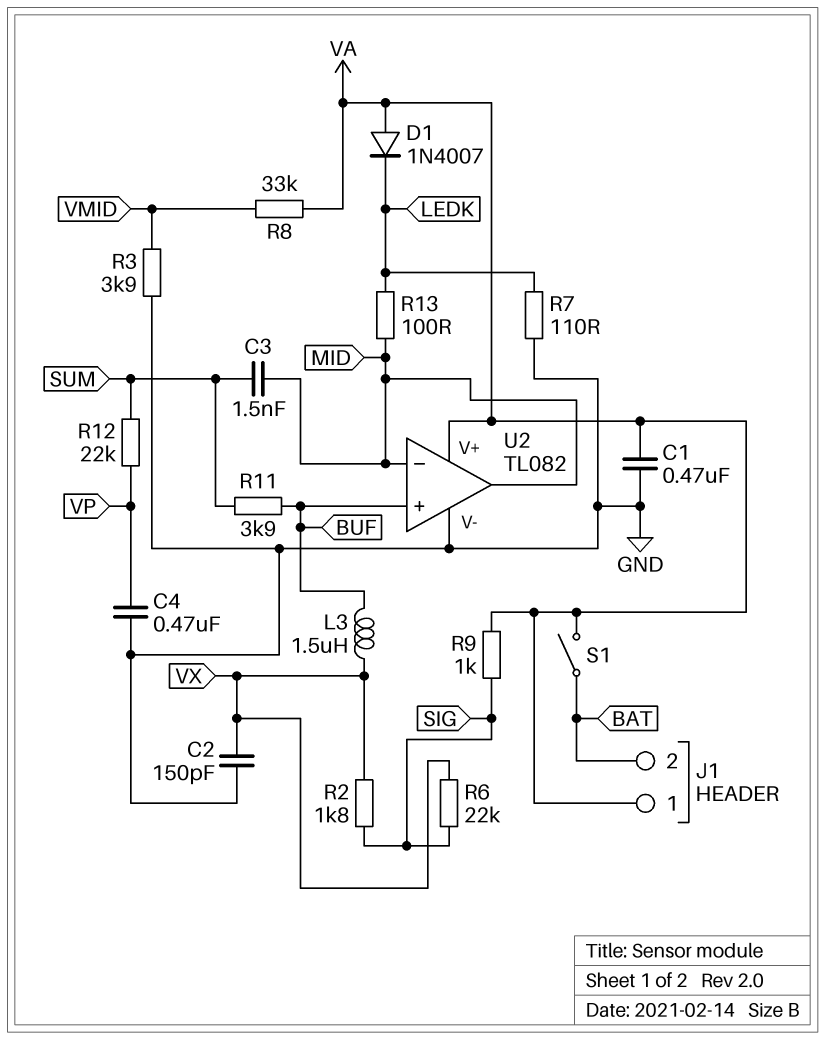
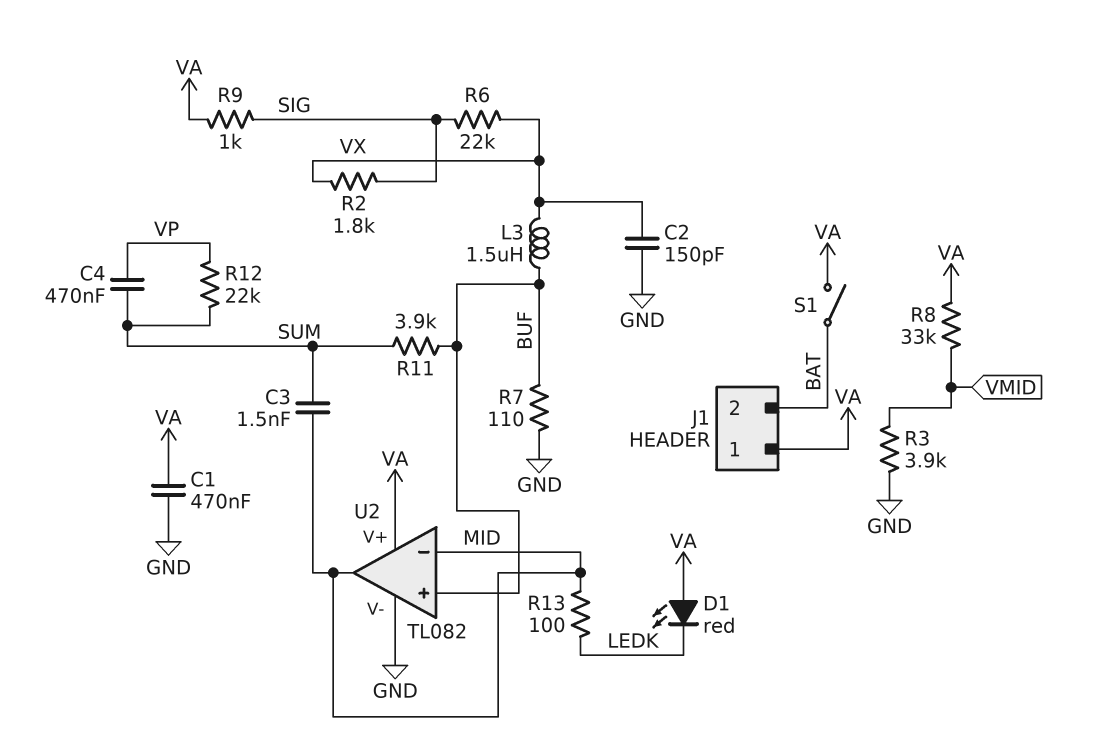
C4: 470nF (GND, VP) -> 470nF (SUM, VP)
D1: diode 1N4007 (A VA, K LEDK) -> LED red (A VA, K LEDK)
R7: 110 (GND, LEDK) -> 110 (BUF, GND)

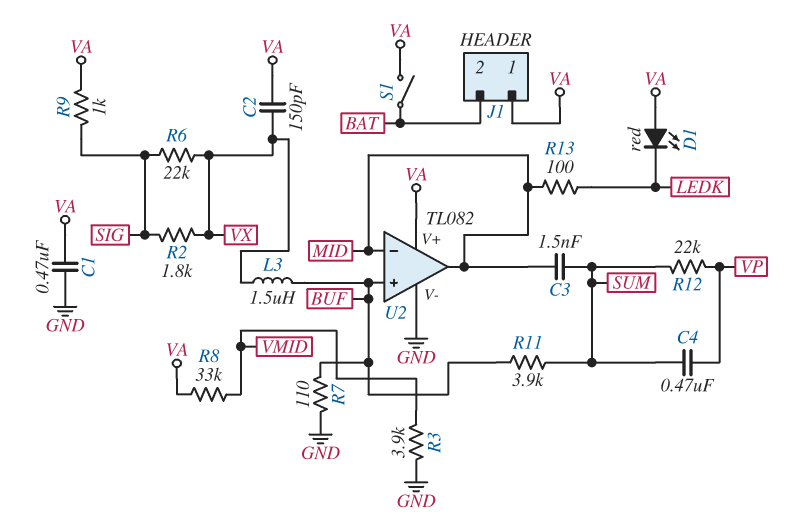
C2: 150pF (GND, VX) -> 150pF (VA, VX)

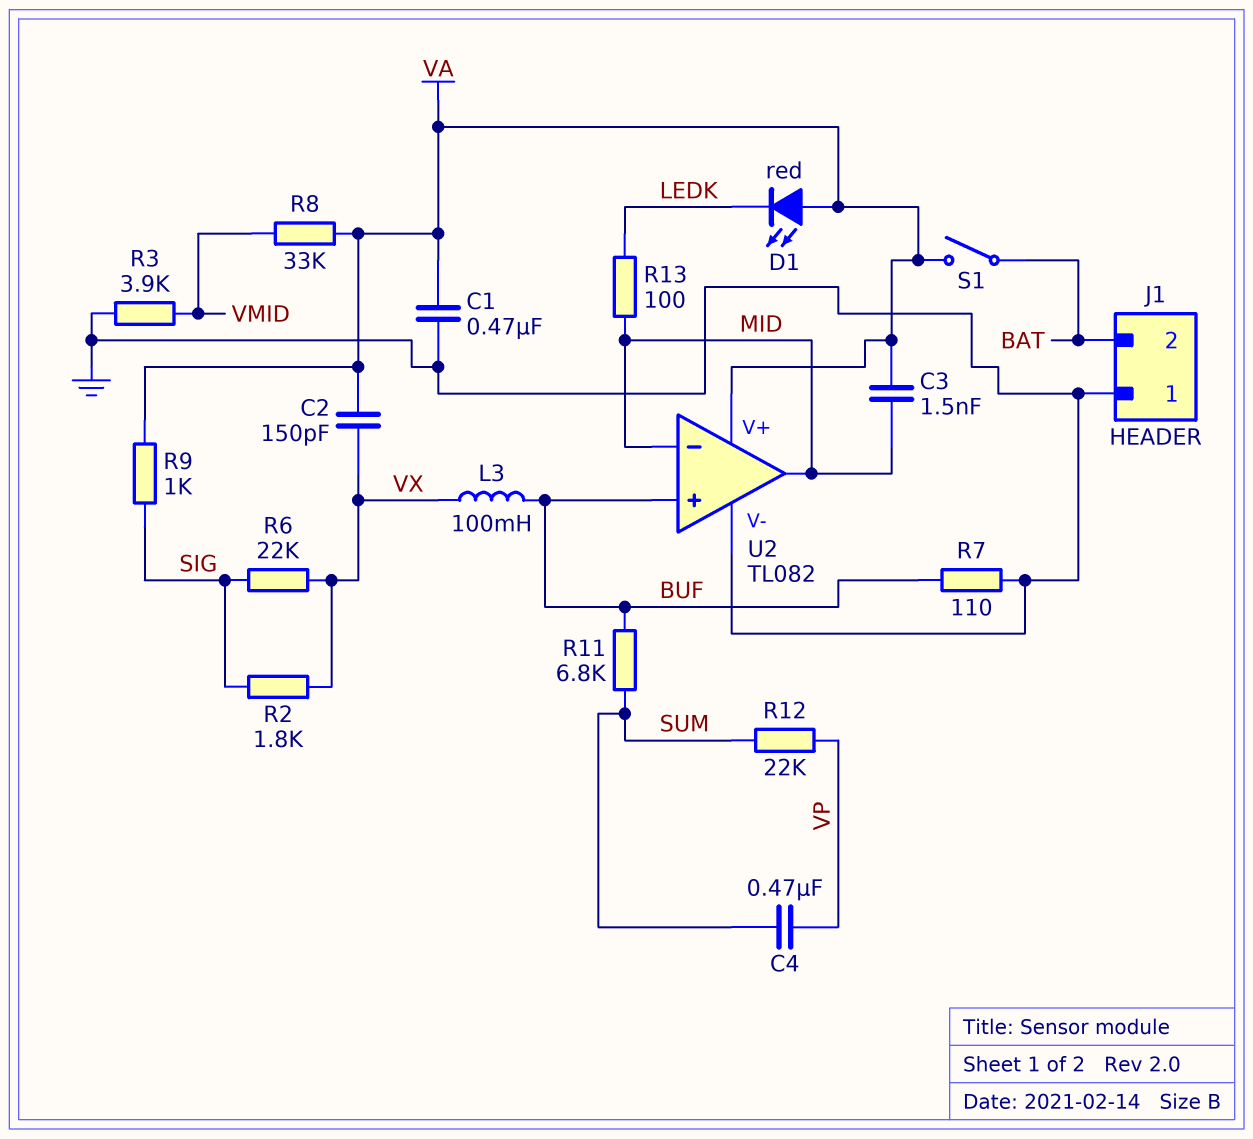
C3: 1.5nF (MID, SUM) -> 1.5nF (MID, VA)
J1 pin 1: VA -> GND
L3: 1.5uH (BUF, VX) -> 100mH (BUF, VX)
R11: 3.9k (BUF, SUM) -> 6.8k (BUF, SUM)

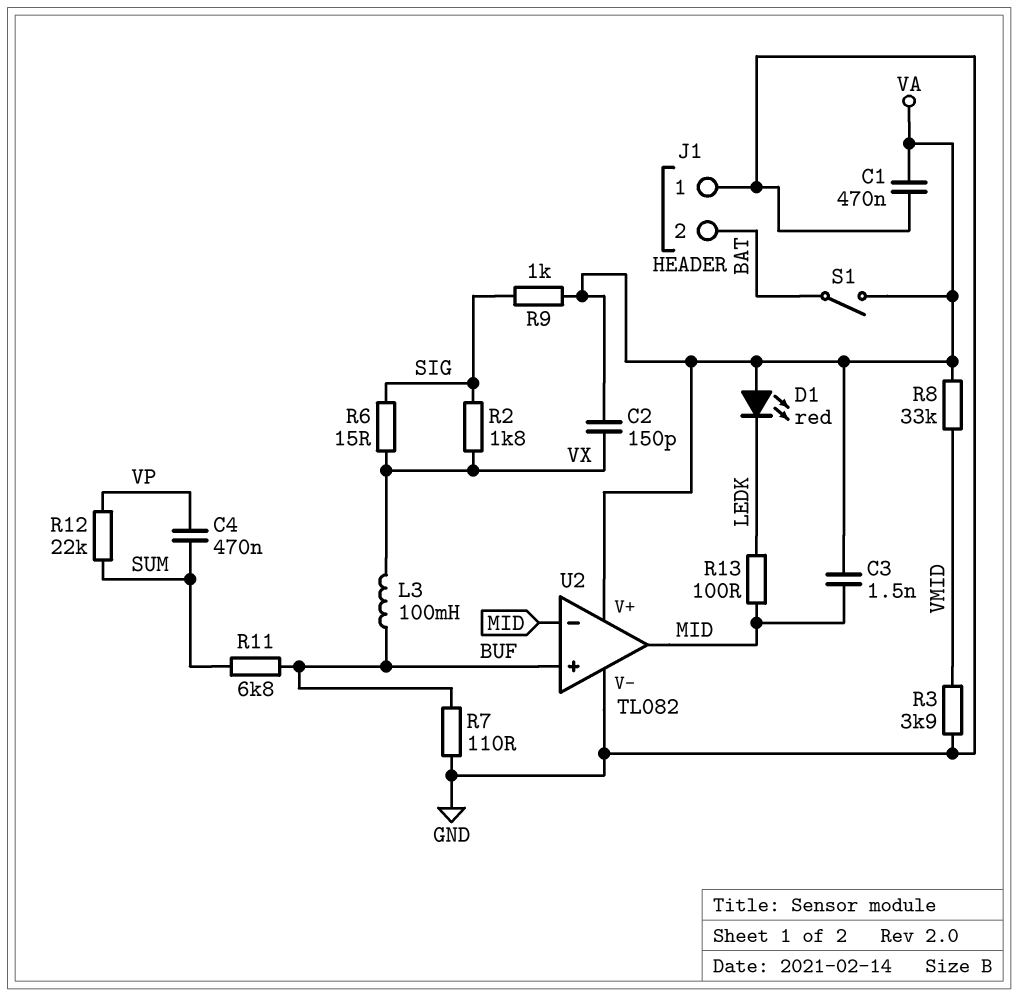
R6: 22k (SIG, VX) -> 15 (SIG, VX)

